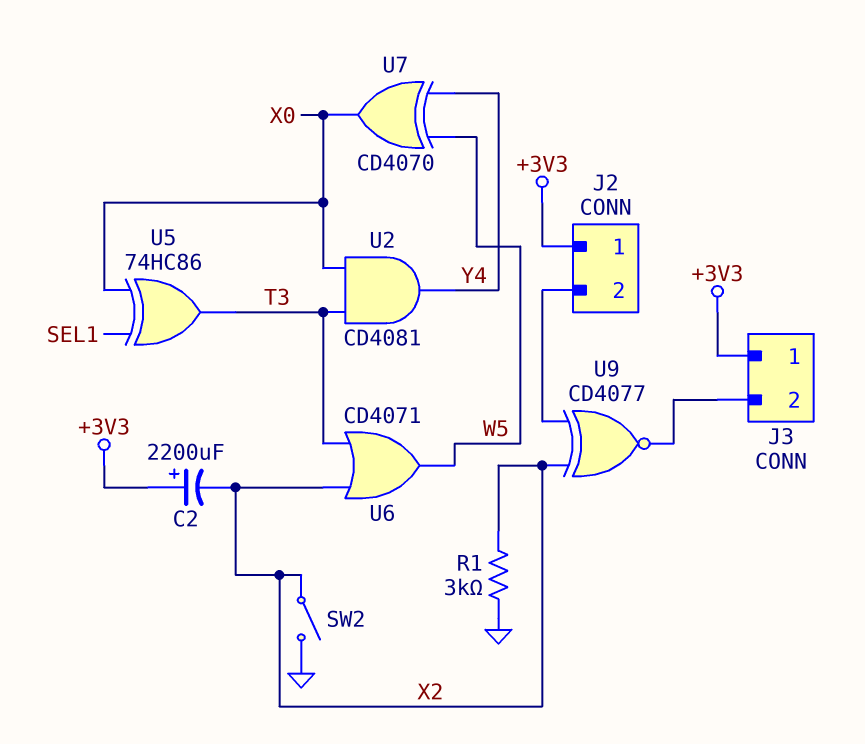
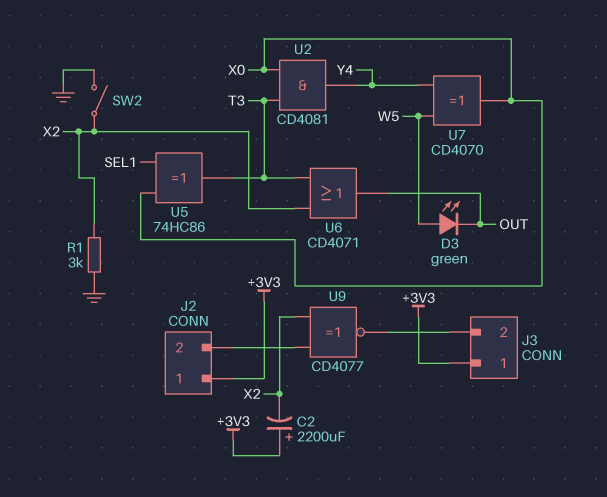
D3: none -> LED green (A W5, K OUT)
U6: OR CD4071 (in T3, in X2, out W5) -> OR CD4071 (in T3, in X2, out OUT)

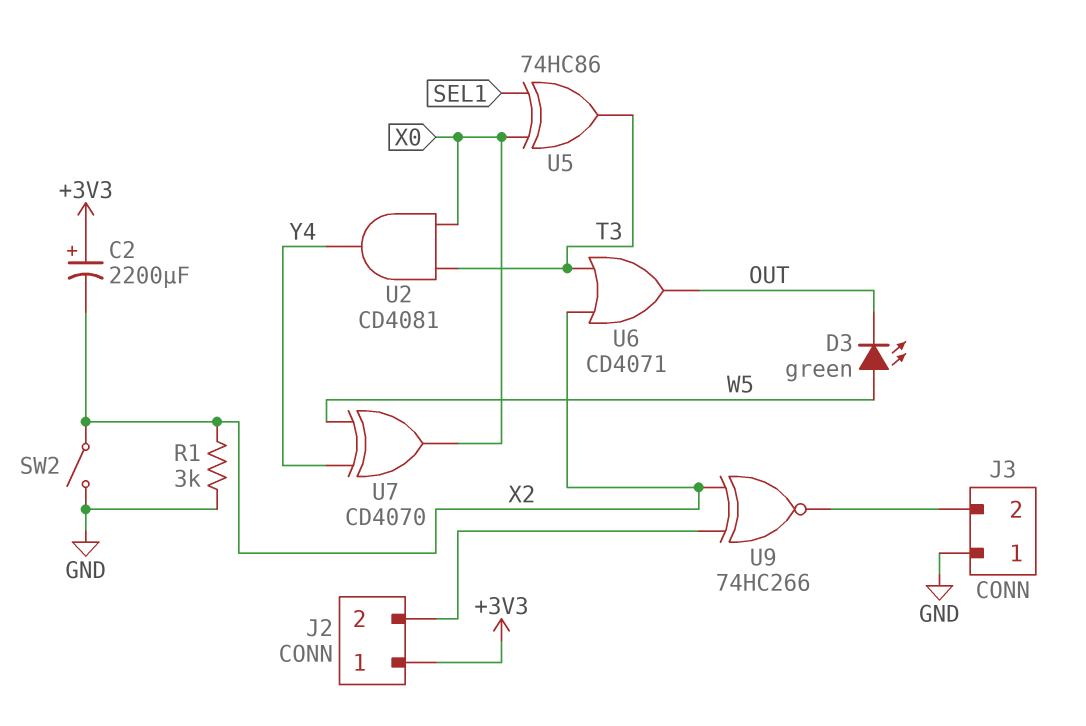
J3 pin 1: +3V3 -> GND
U9: XNOR CD4077 (in J2/2, in X2, out J3/2) -> XNOR 74HC266 (in J2/2, in X2, out J3/2)

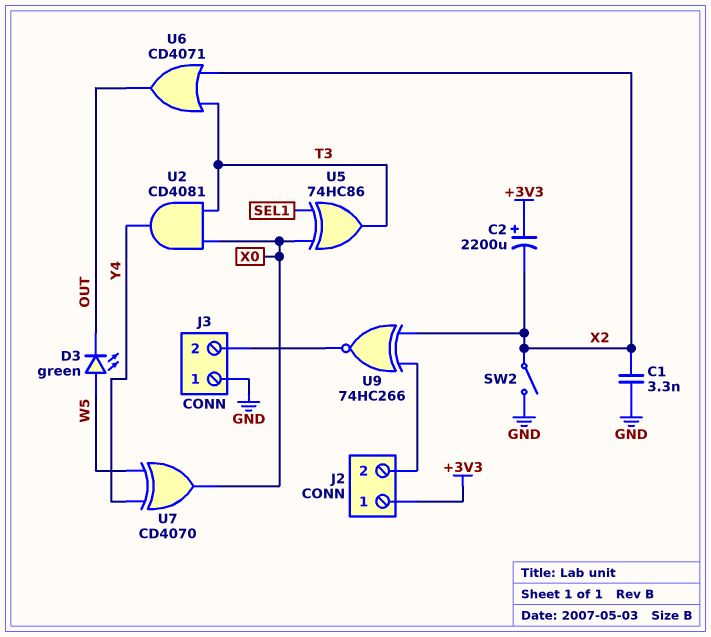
C1: none -> 3.3nF (GND, X2)
R1: 3k (GND, X2) -> none

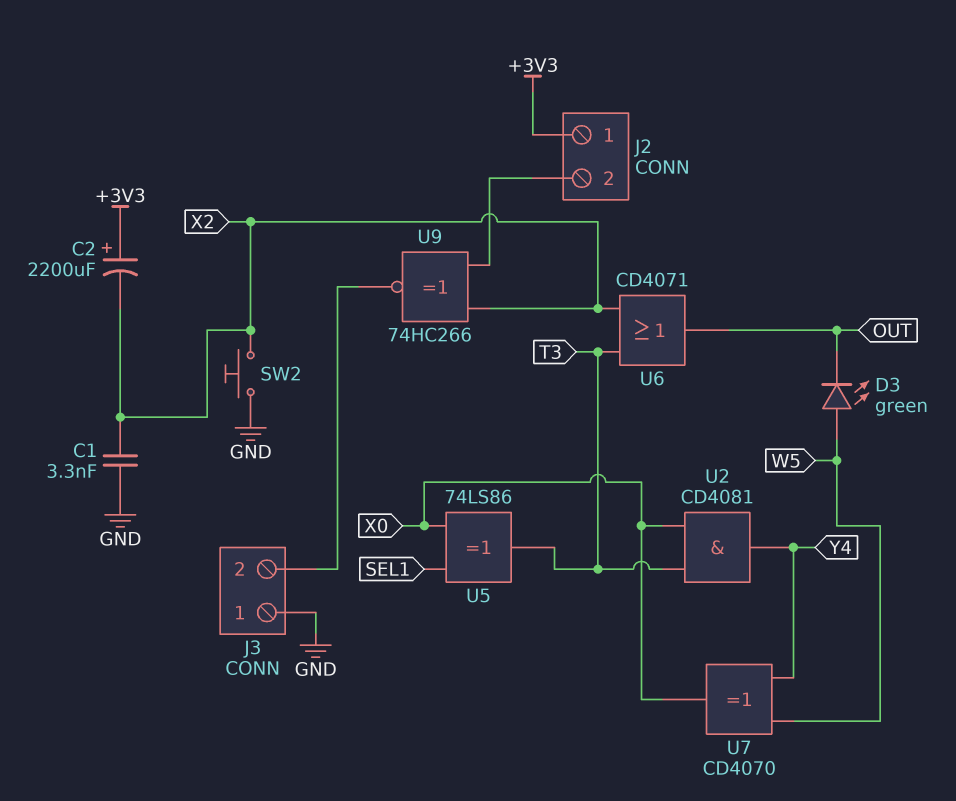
SW2: switch (GND, X2) -> button (GND, X2)
U5: XOR 74HC86 (in SEL1, in X0, out T3) -> XOR 74LS86 (in SEL1, in X0, out T3)

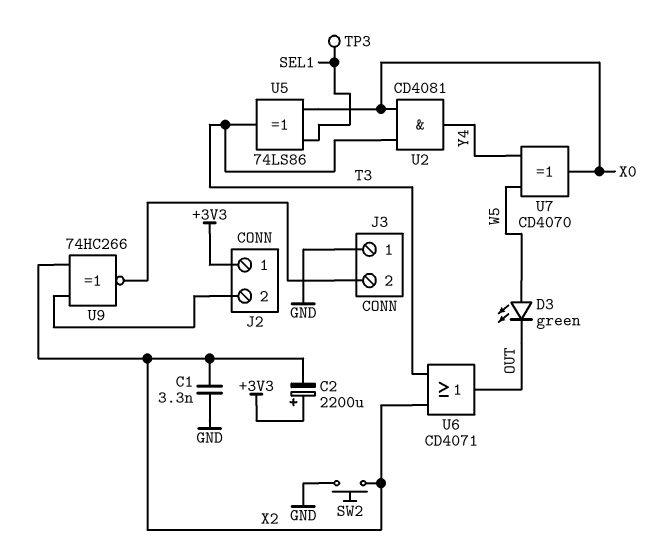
TP3: none -> test point (SEL1)

